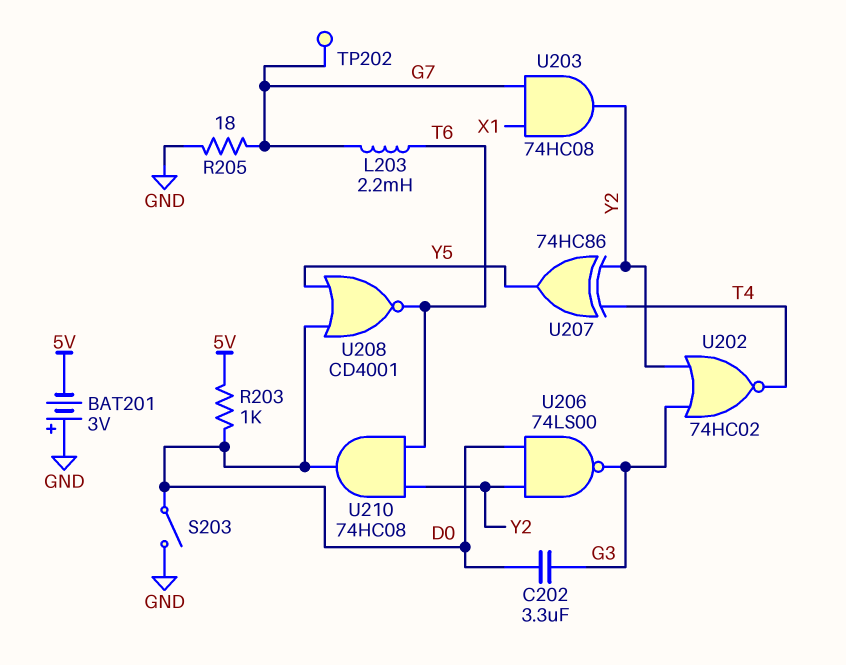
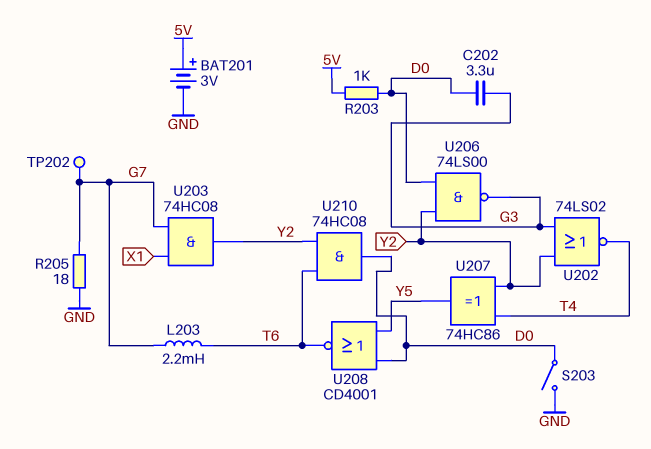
BAT201: 3V (plus GND, minus 5V) -> 3V (plus 5V, minus GND)
U202: NOR 74HC02 (in G3, in Y2, out T4) -> NOR 74LS02 (in G3, in Y2, out T4)

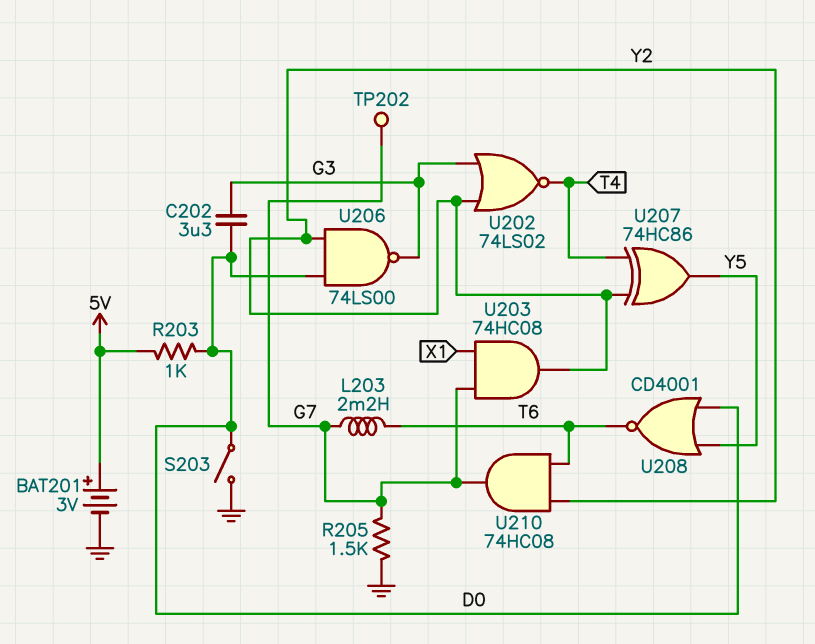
R205: 18 (G7, GND) -> 1.5k (G7, GND)
U210: AND 74HC08 (in T6, in Y2, out D0) -> AND 74HC08 (in T6, in Y2, out G7)

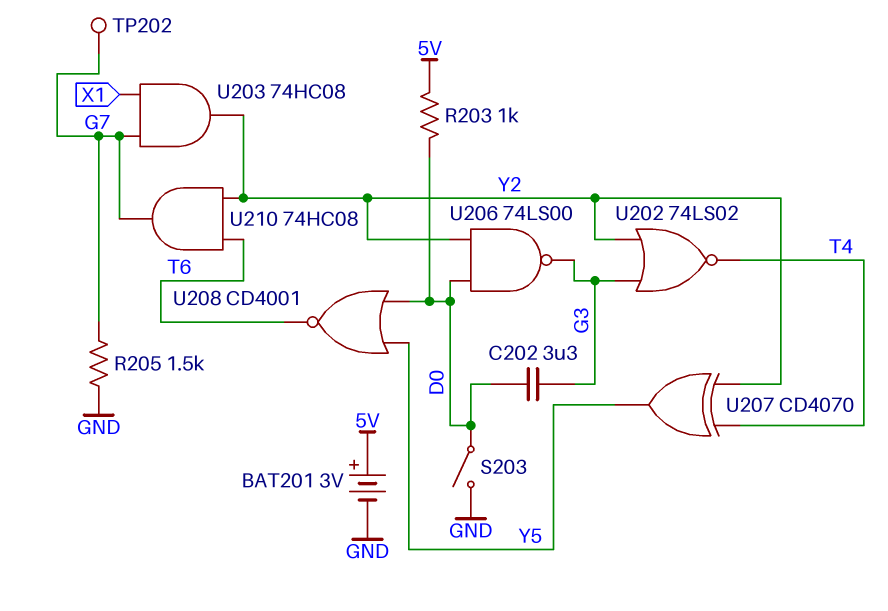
L203: 2.2mH (G7, T6) -> none
U207: XOR 74HC86 (in T4, in Y2, out Y5) -> XOR CD4070 (in T4, in Y2, out Y5)

